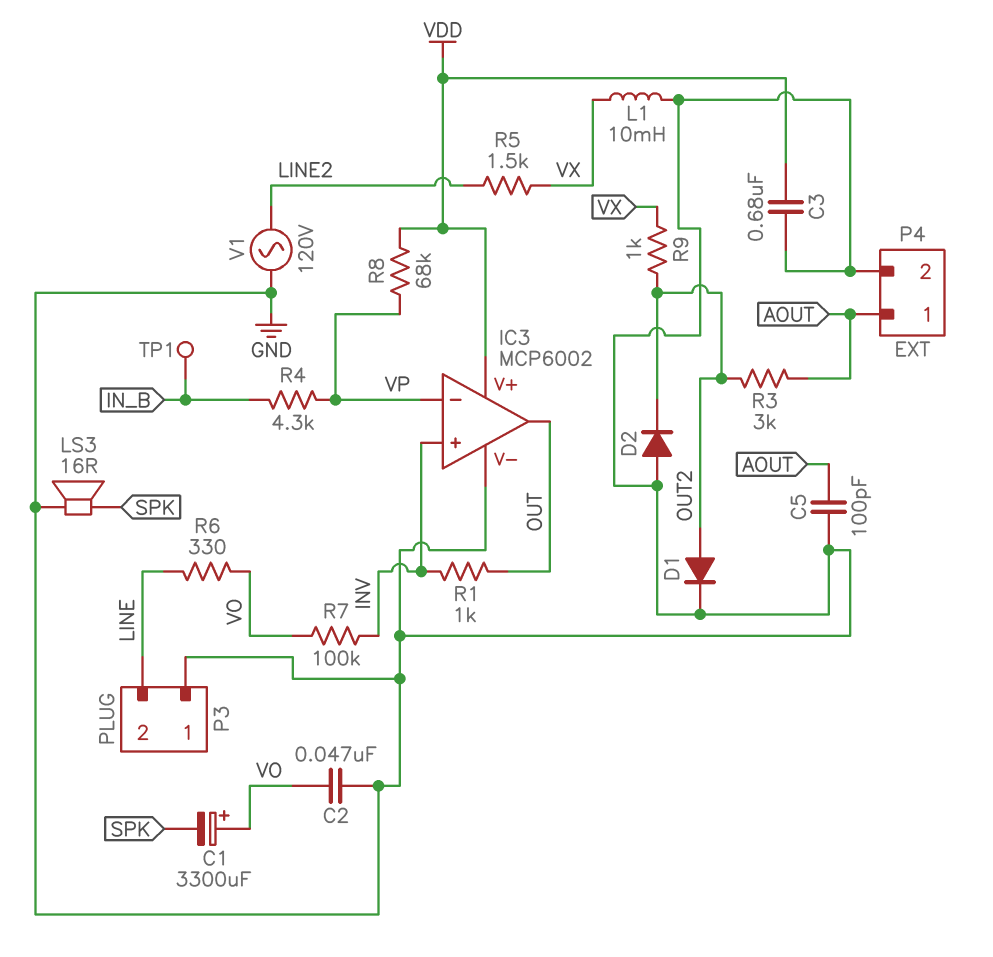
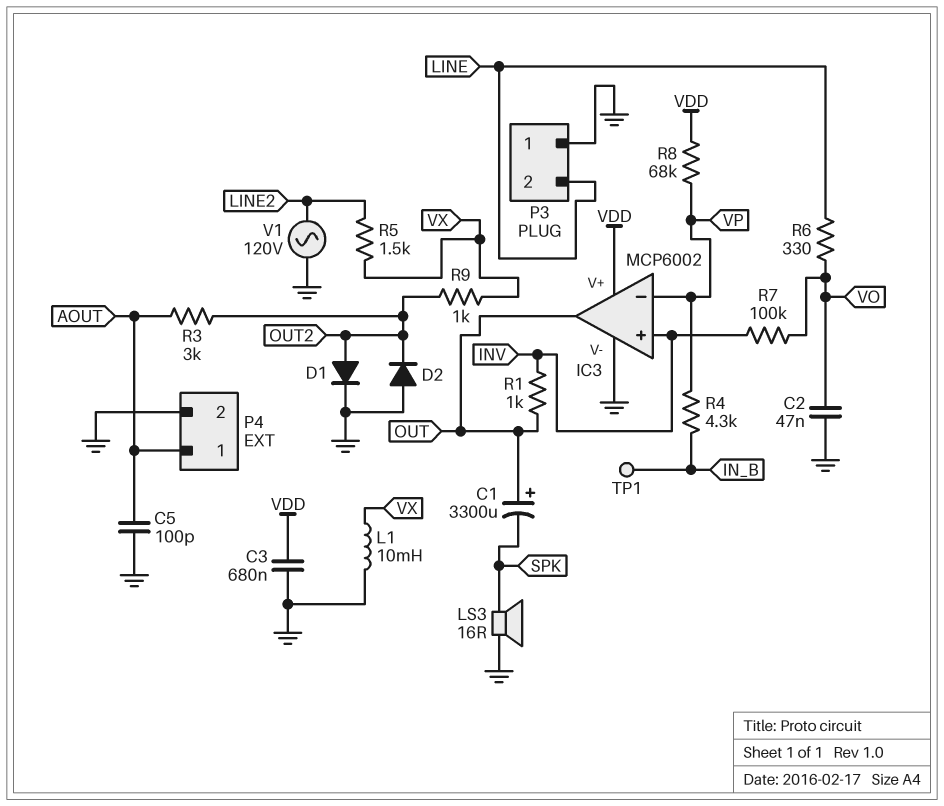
C1: 3300uF (plus VO, minus SPK) -> 3300uF (plus OUT, minus SPK)

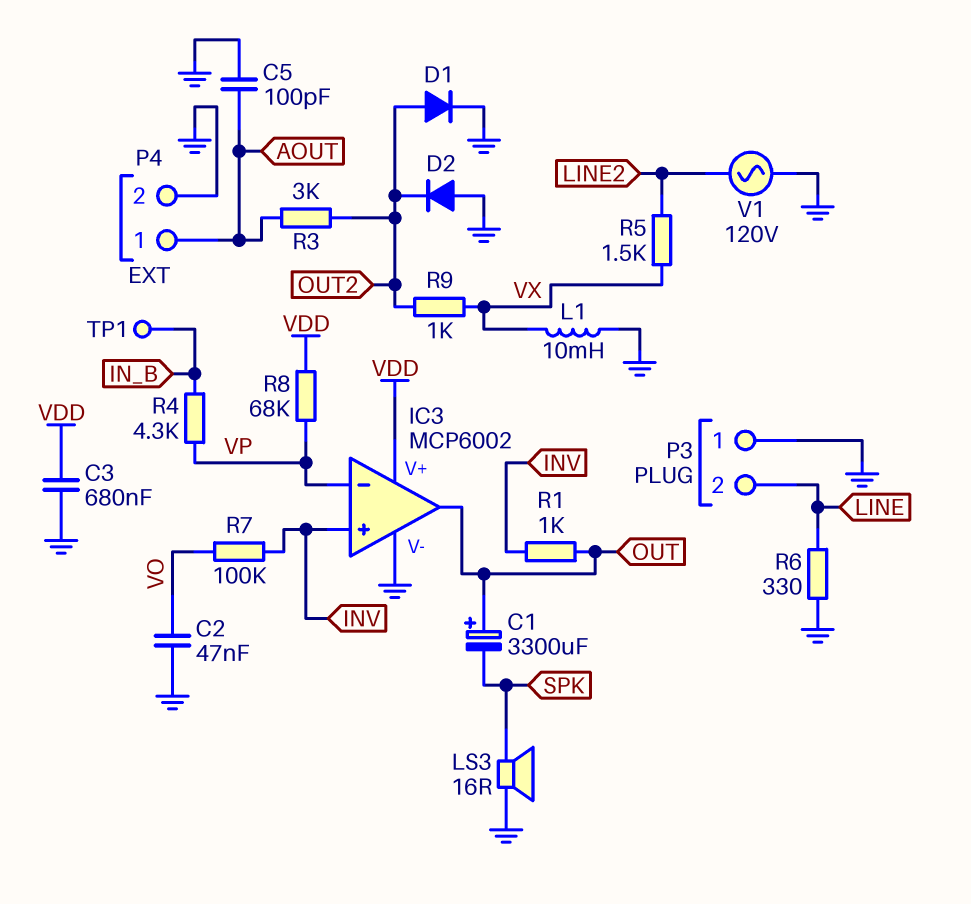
R6: 330 (LINE, VO) -> 330 (GND, LINE)

